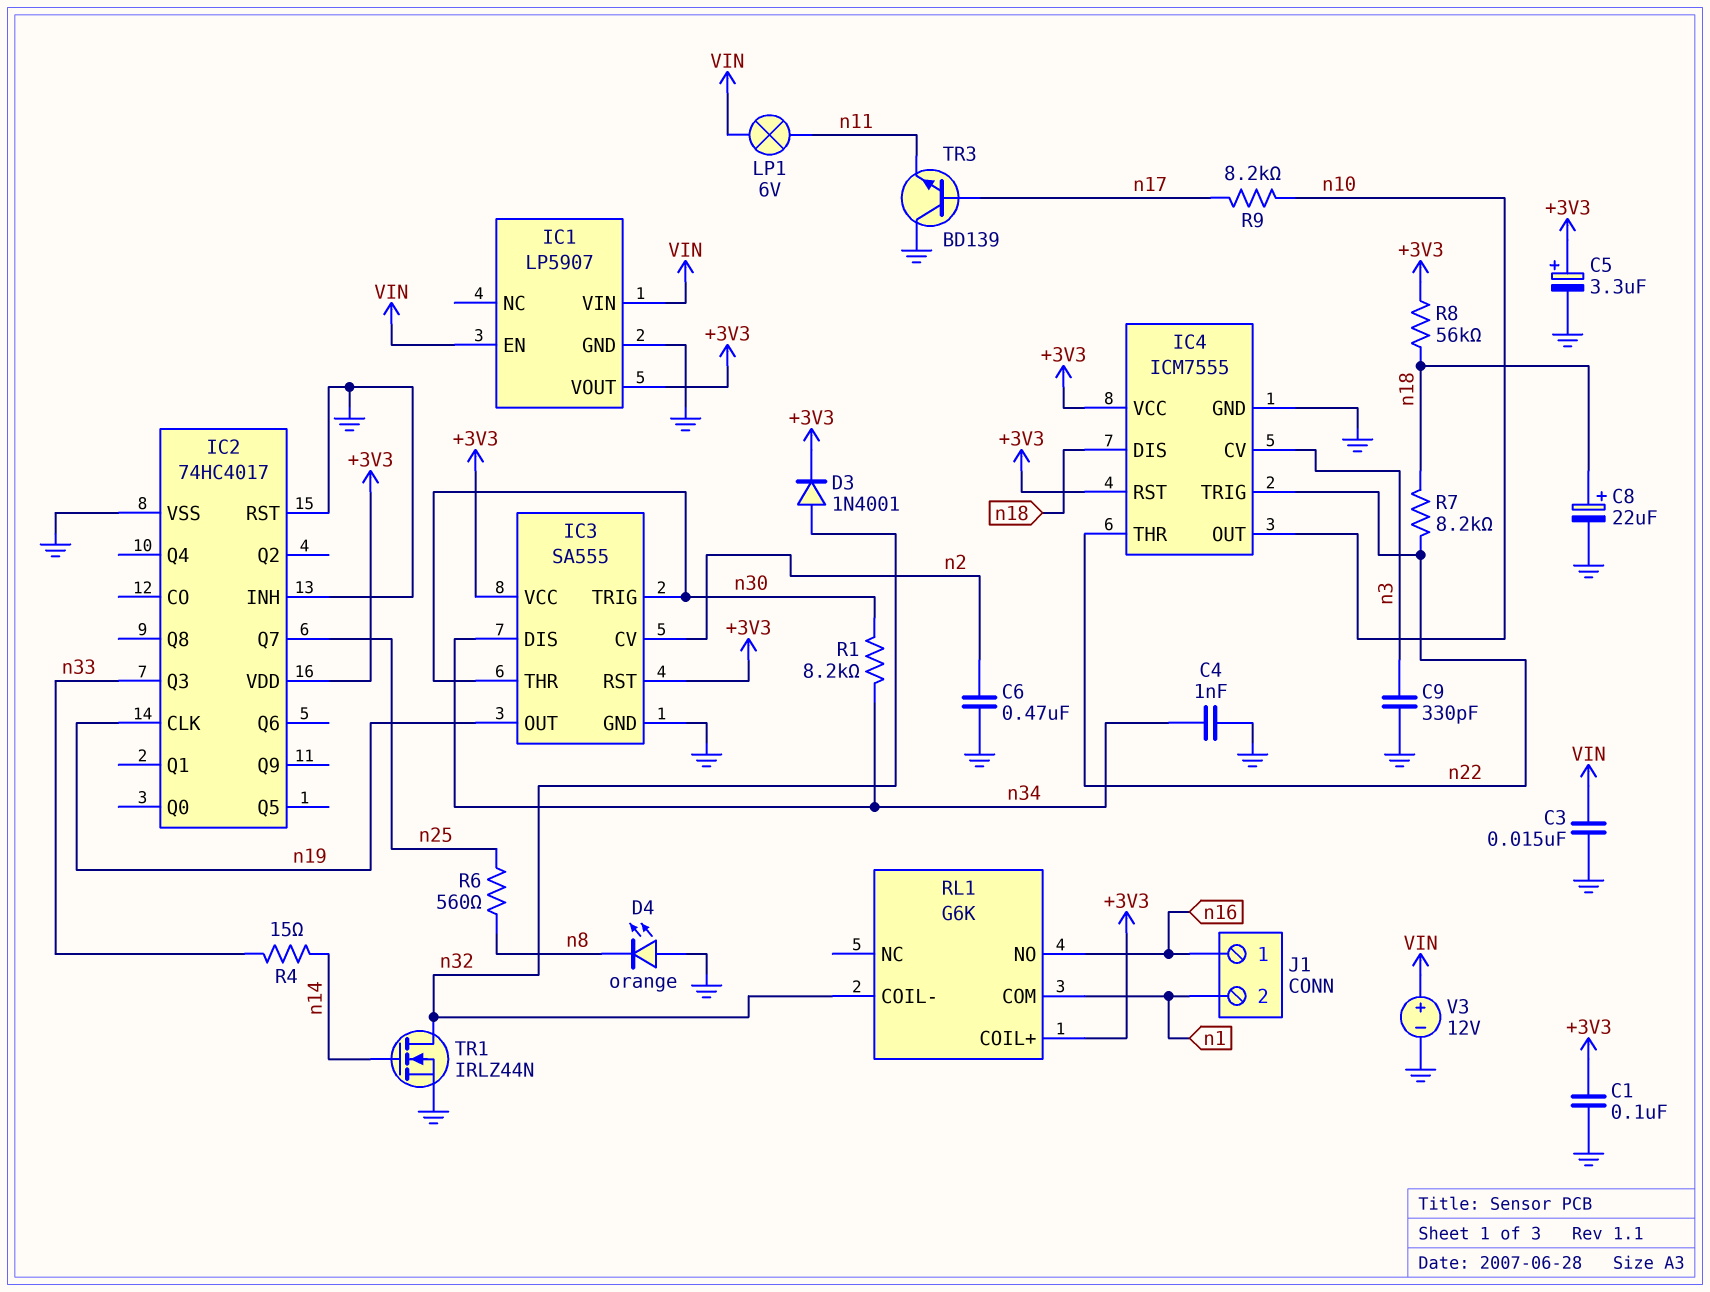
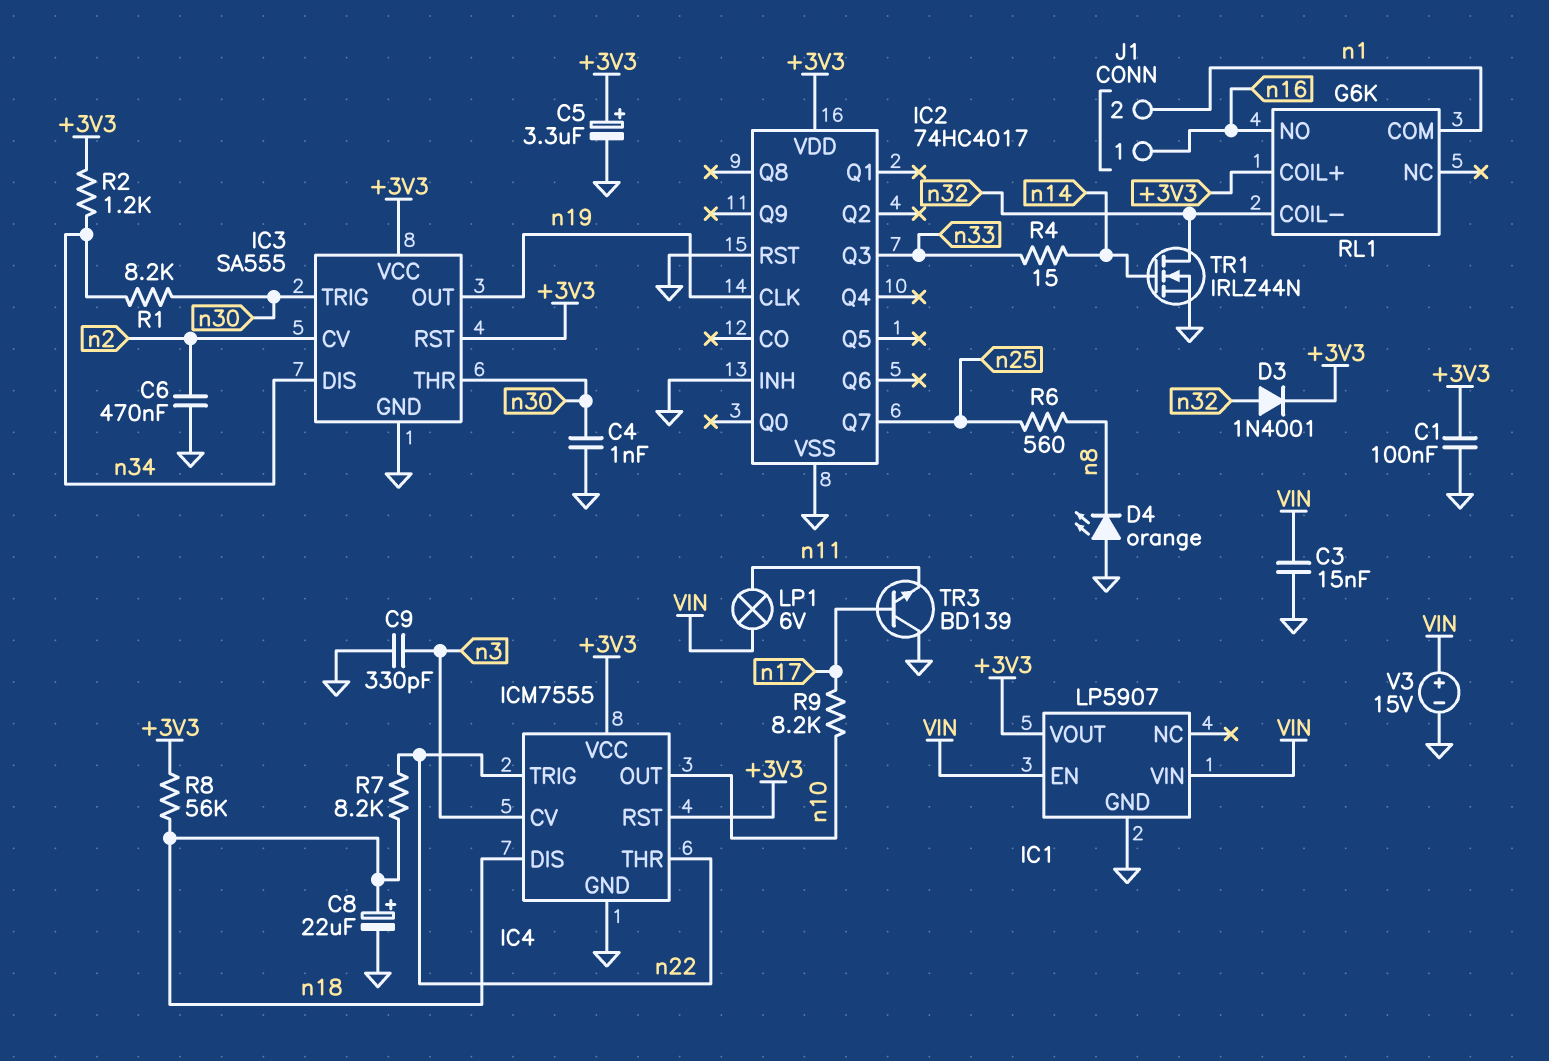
C4: 1nF (GND, n34) -> 1nF (GND, n30)
R2: none -> 1.2k (+3V3, n34)
V3: 12V (plus VIN, minus GND) -> 15V (plus VIN, minus GND)

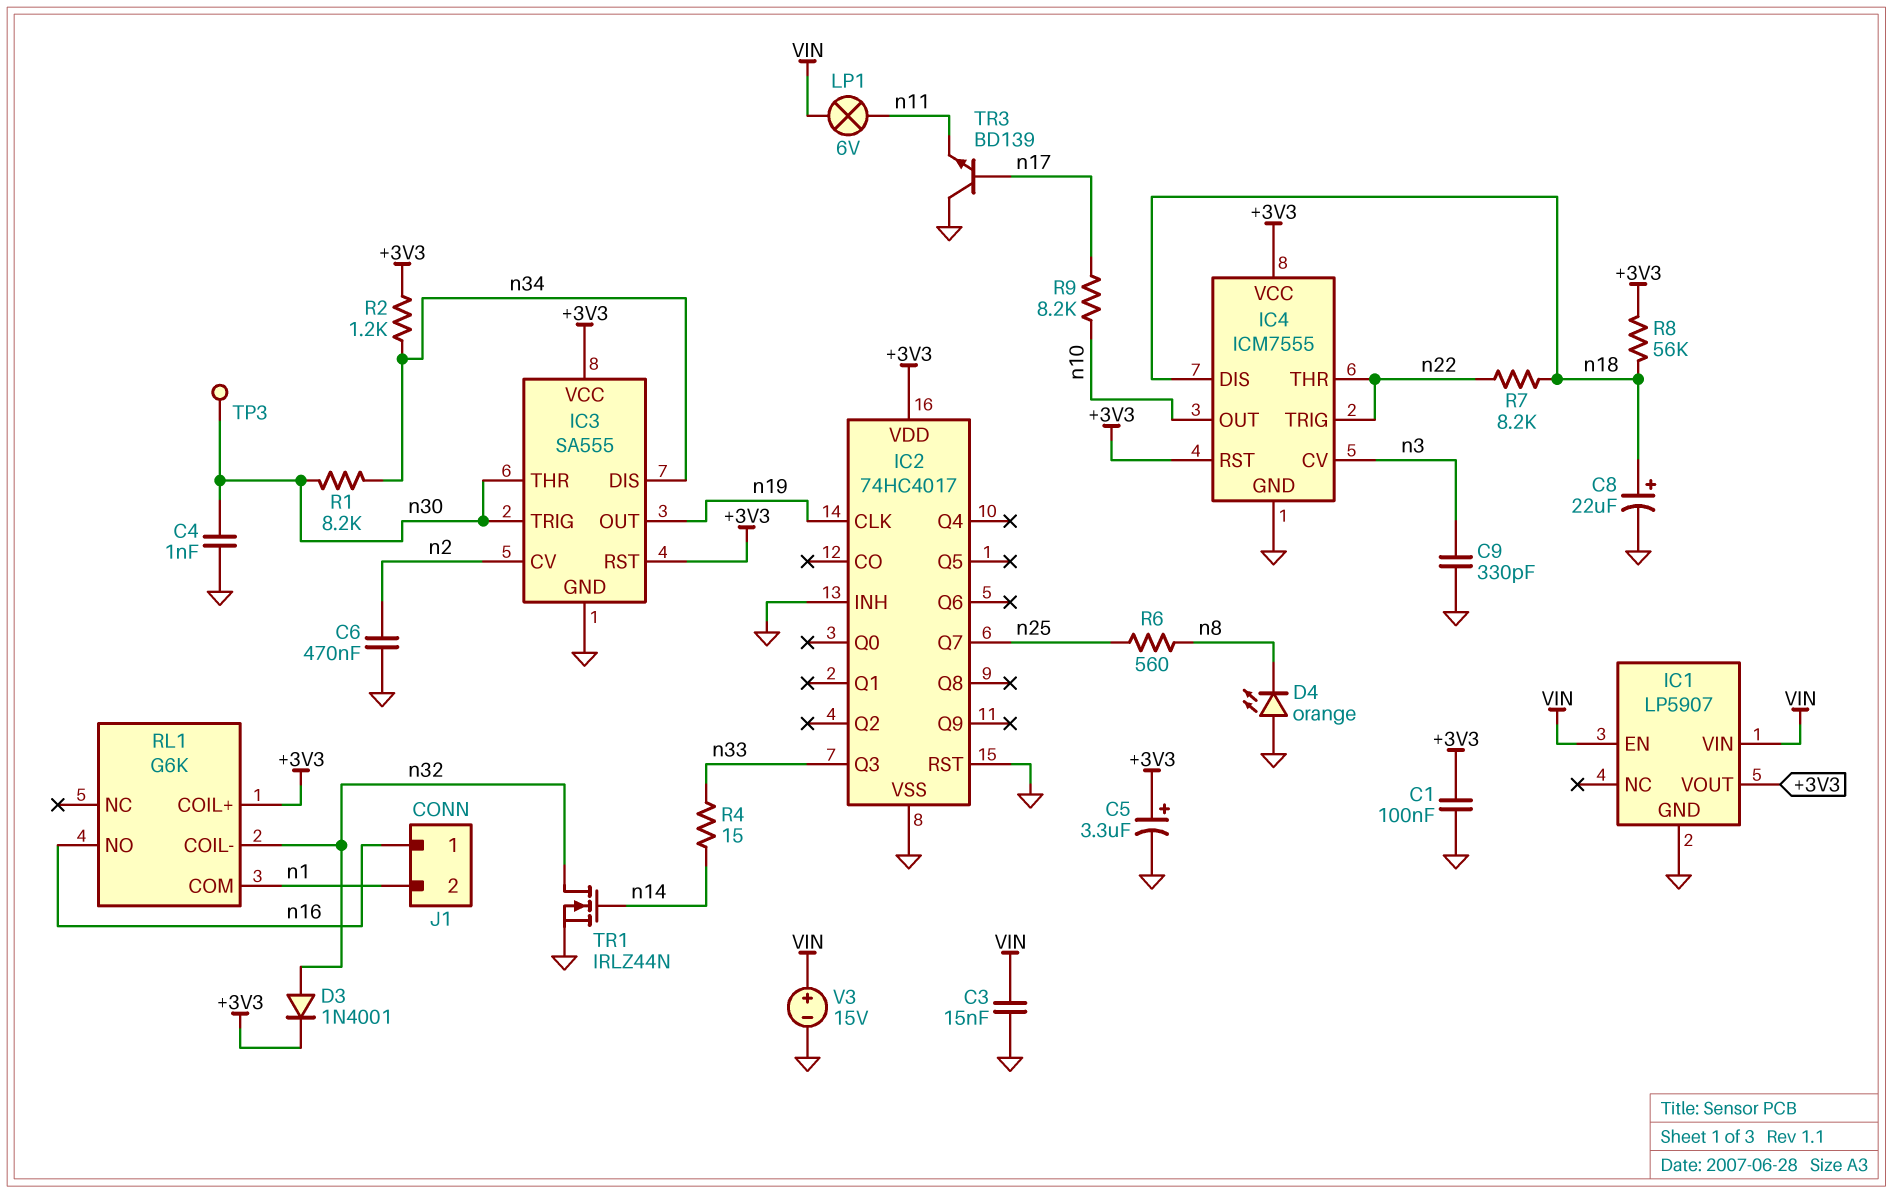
TP3: none -> test point (n30)

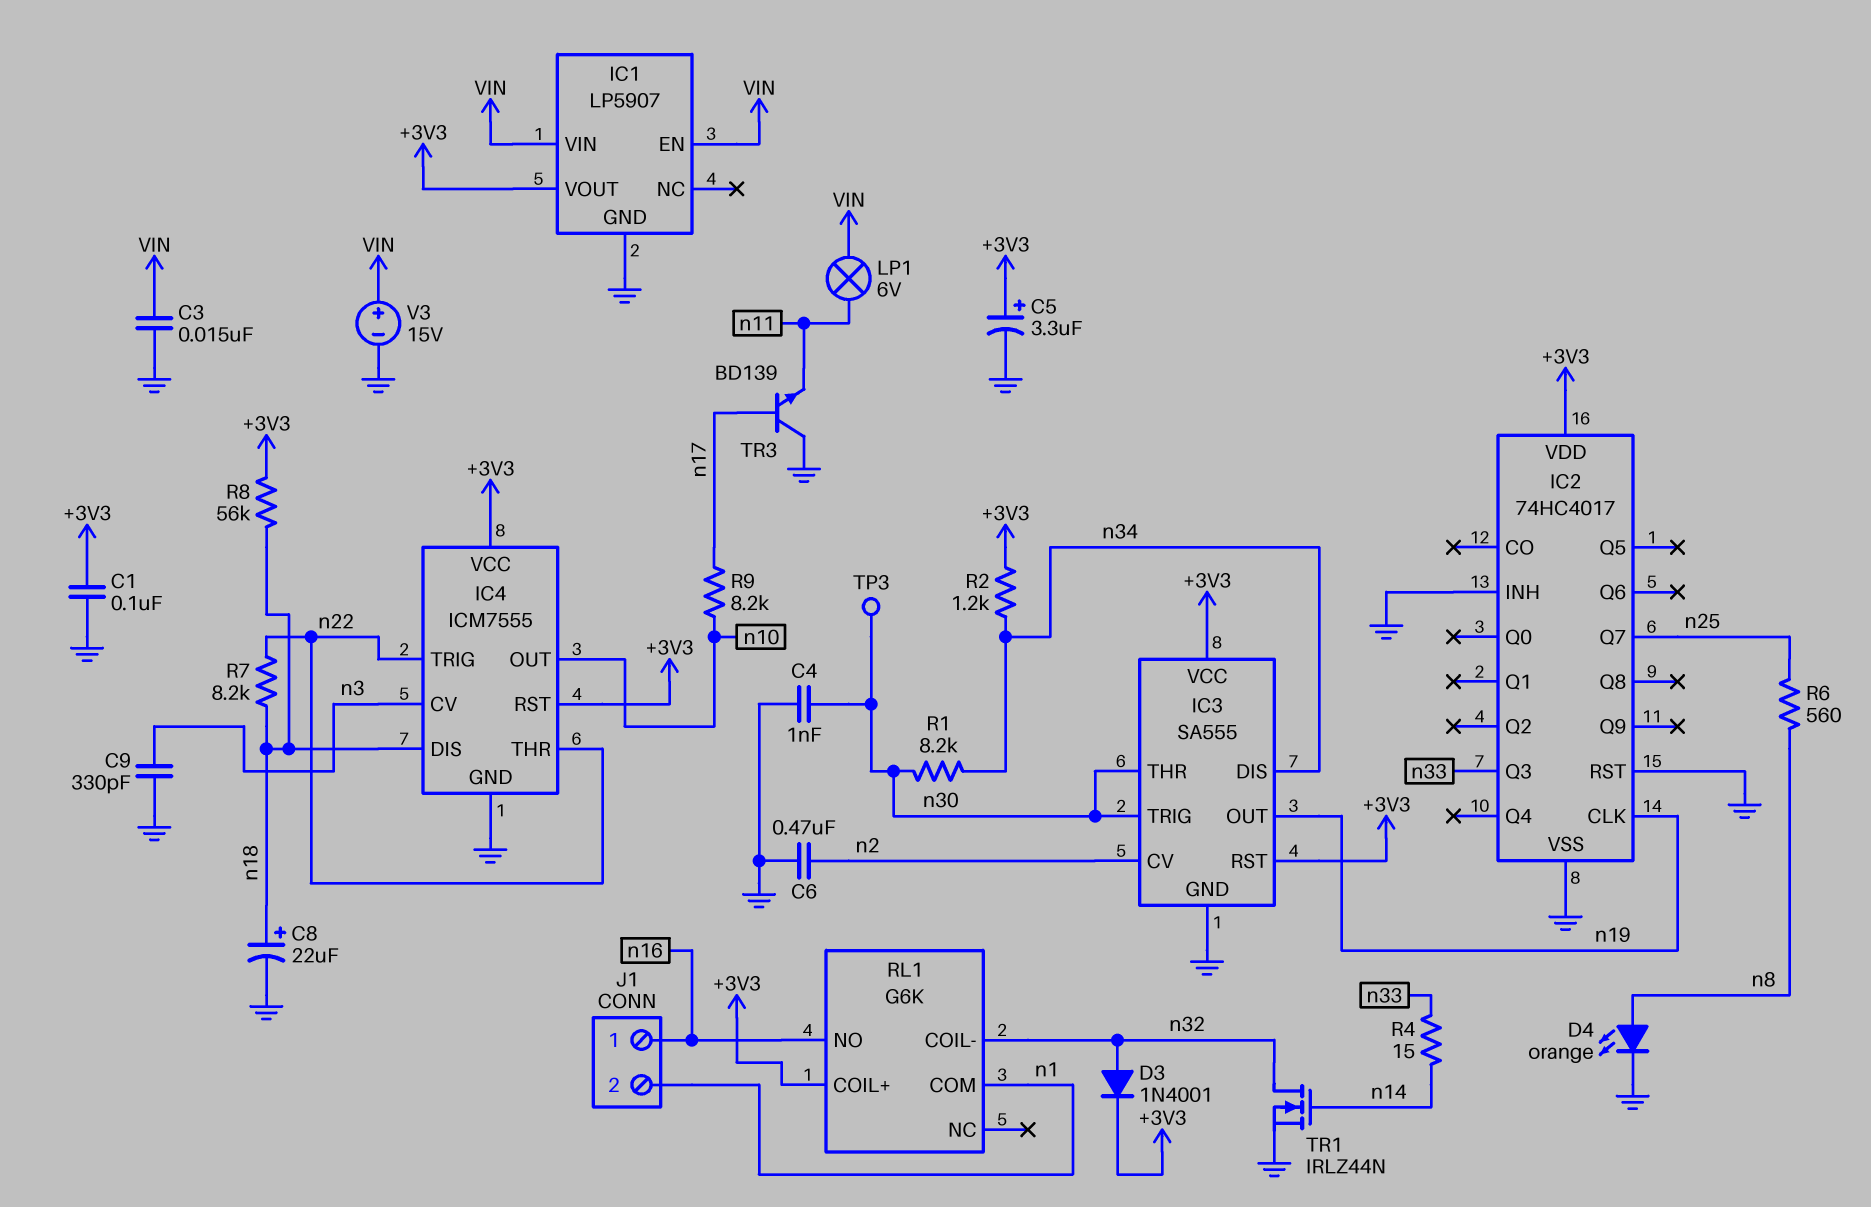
D4: LED orange (A GND, K n8) -> LED orange (A n8, K GND)

